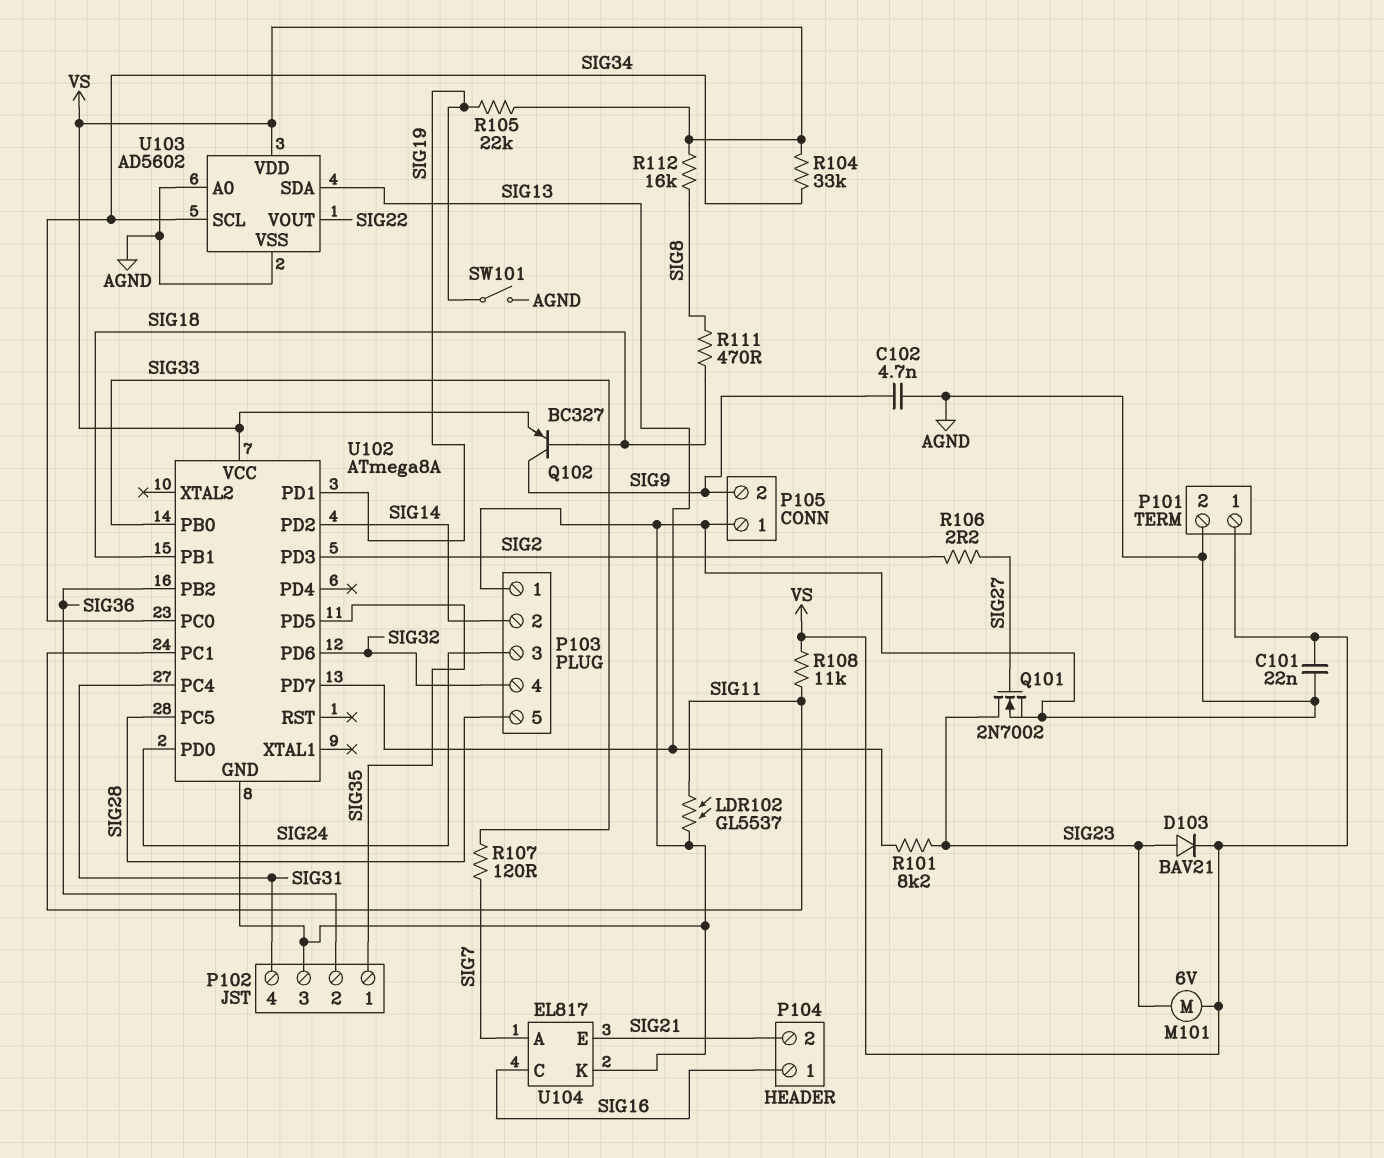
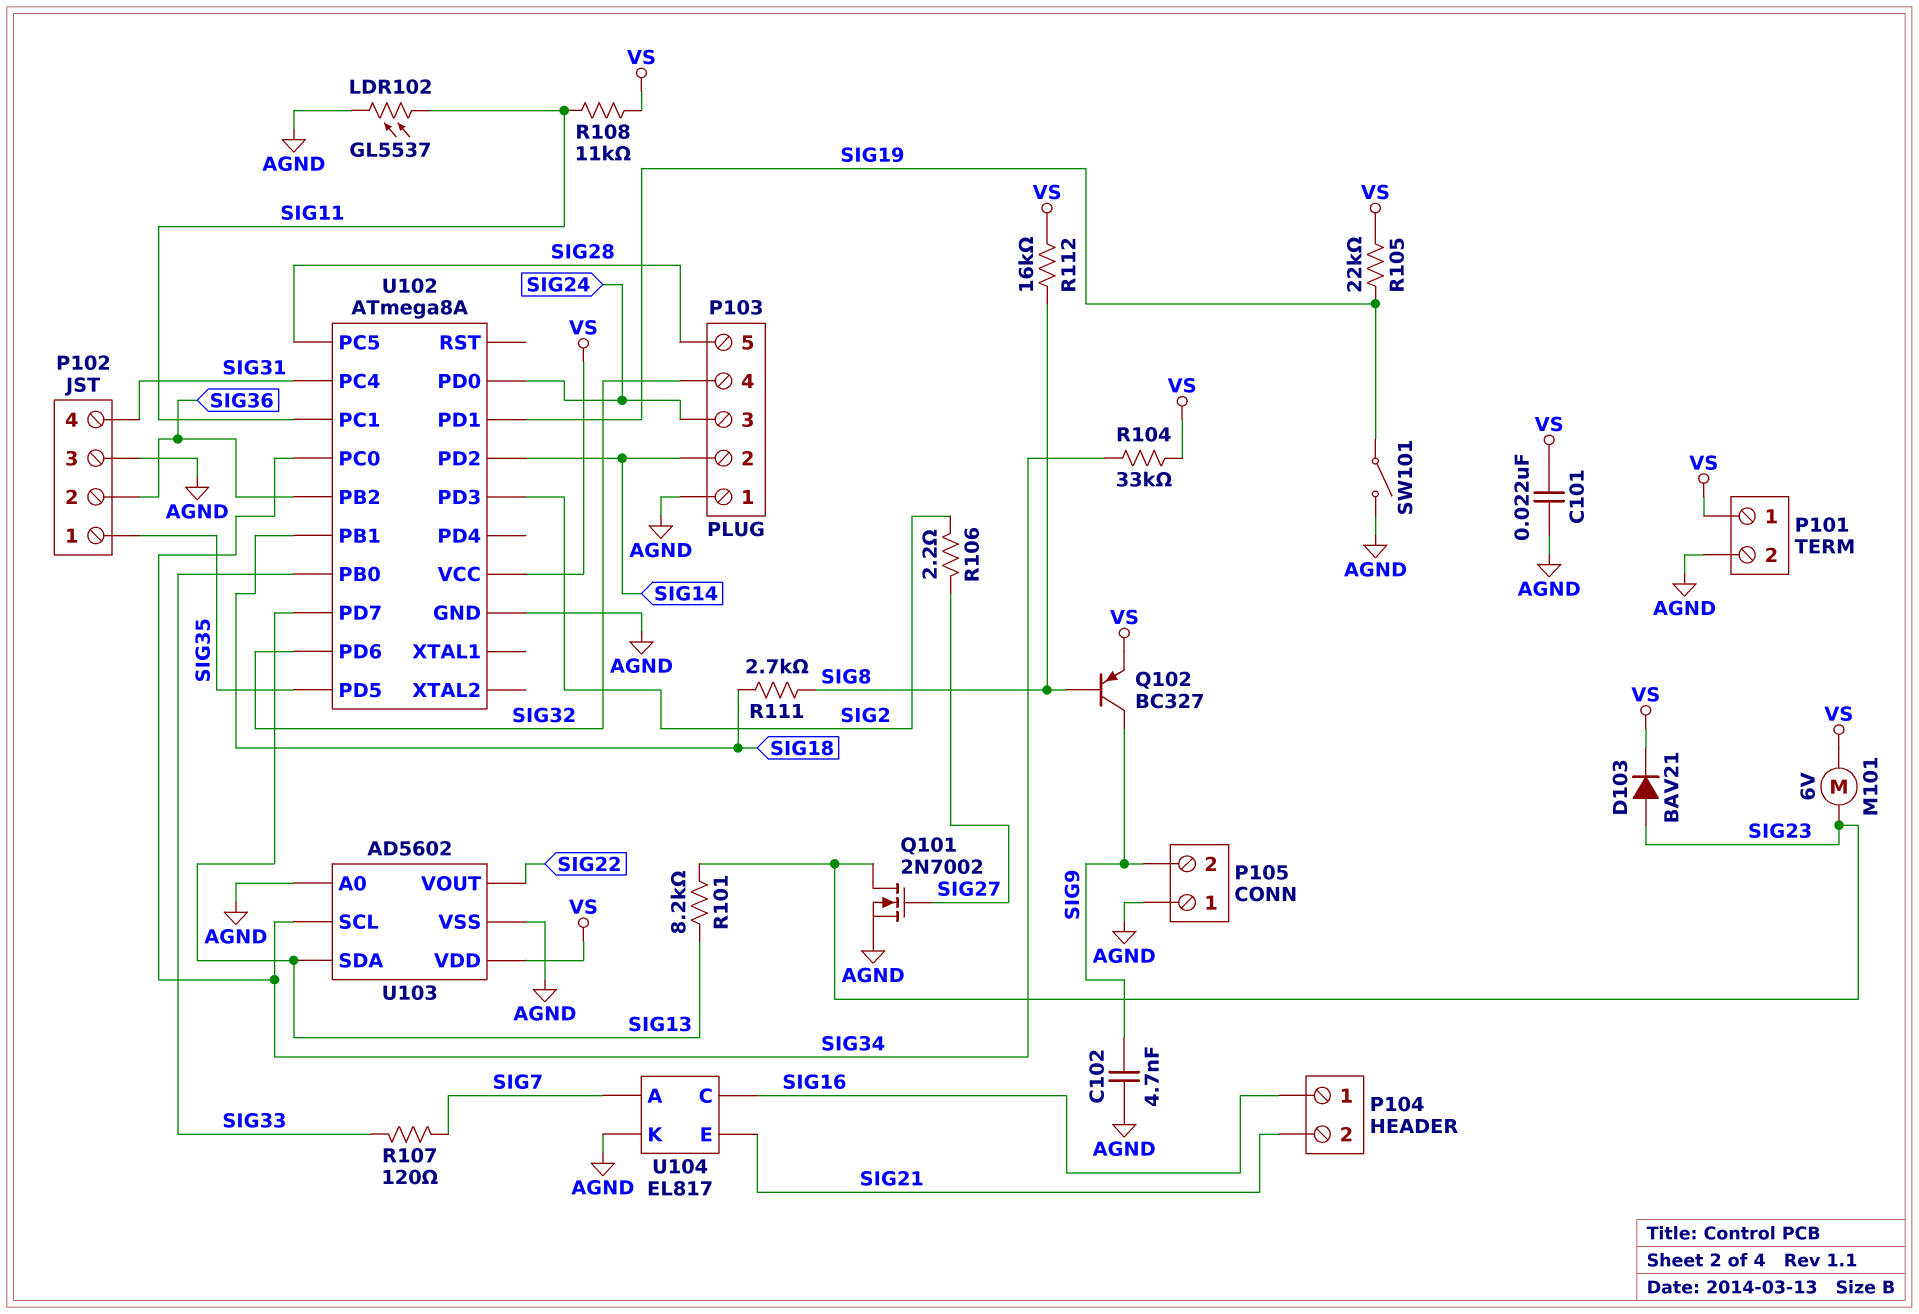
Q102: PNP BC327 (B SIG18, C SIG9, E VS) -> PNP BC327 (B SIG8, C SIG9, E VS)
R111: 470 (SIG8, SIG18) -> 2.7k (SIG8, SIG18)

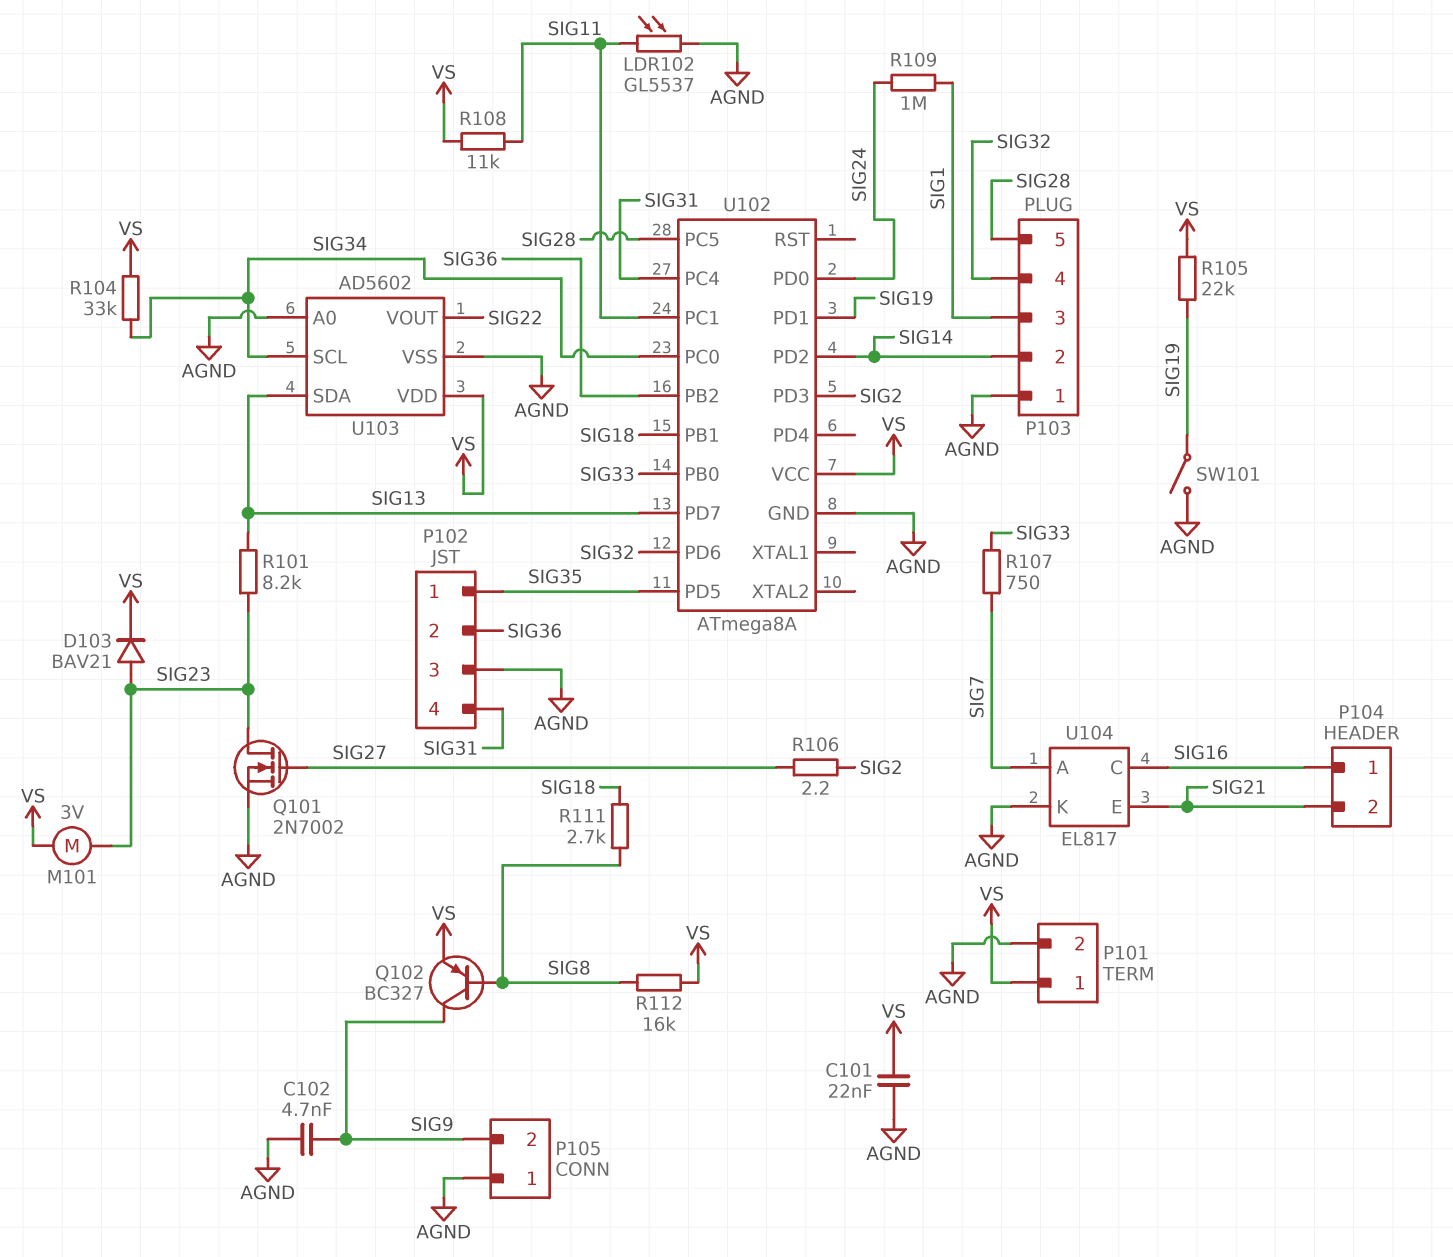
M101: motor 6V (SIG23, VS) -> motor 3V (SIG23, VS)
P103 pin 3: SIG24 -> SIG1
R107: 120 (SIG7, SIG33) -> 750 (SIG7, SIG33)
R109: none -> 1M (SIG1, SIG24)

